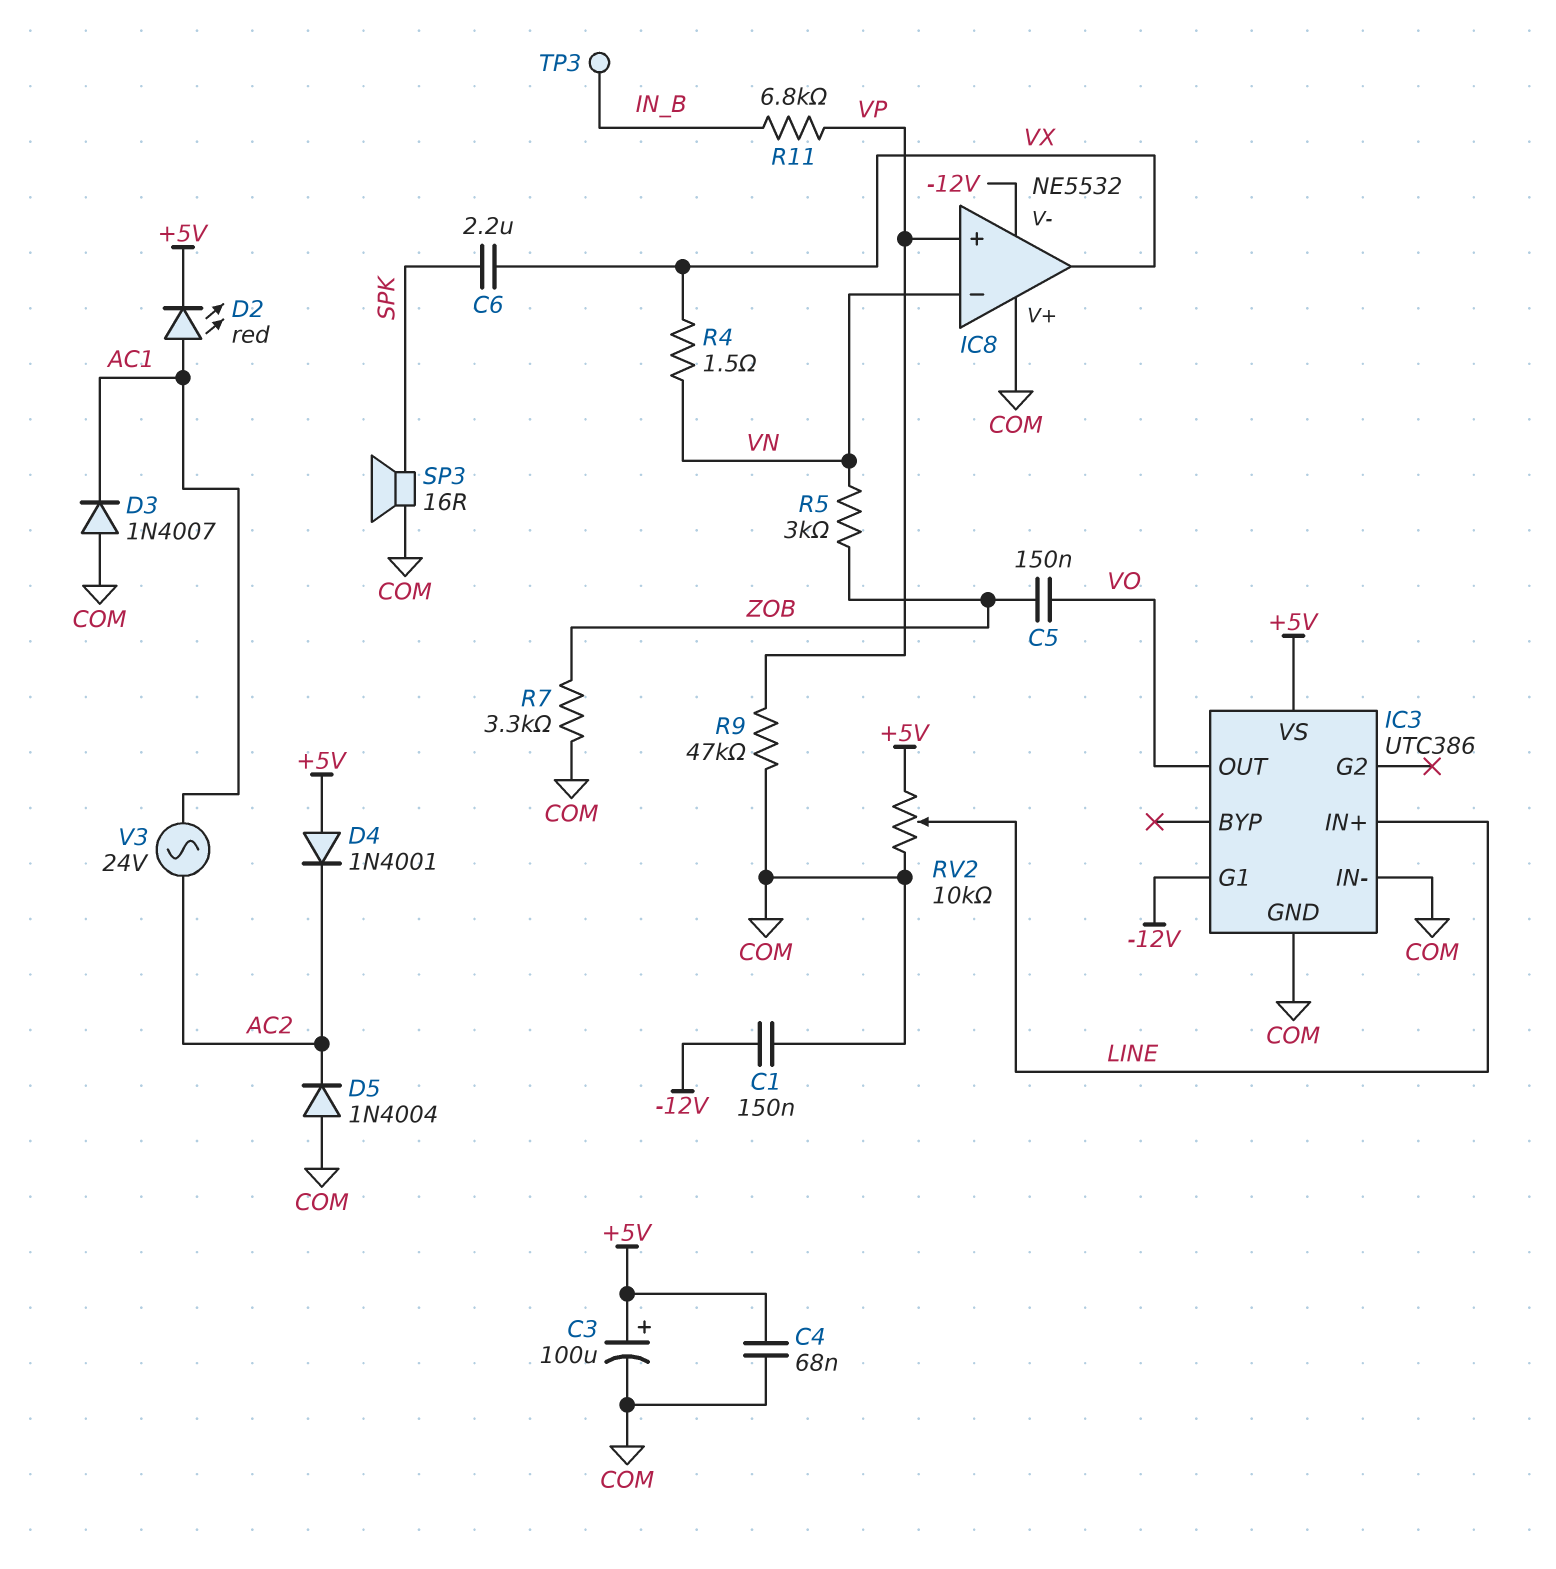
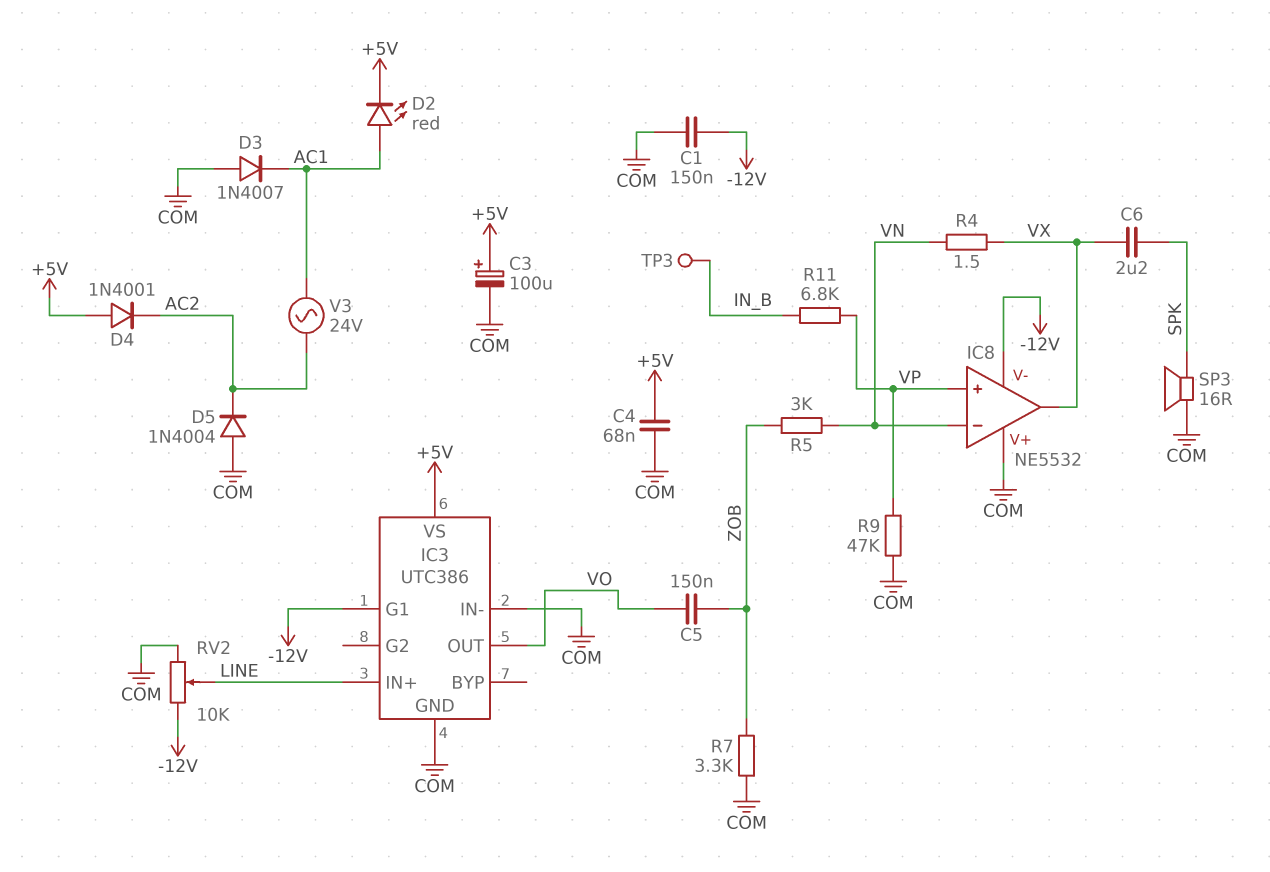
RV2: 10k (+5V, COM, wiper LINE) -> 10k (-12V, COM, wiper LINE)

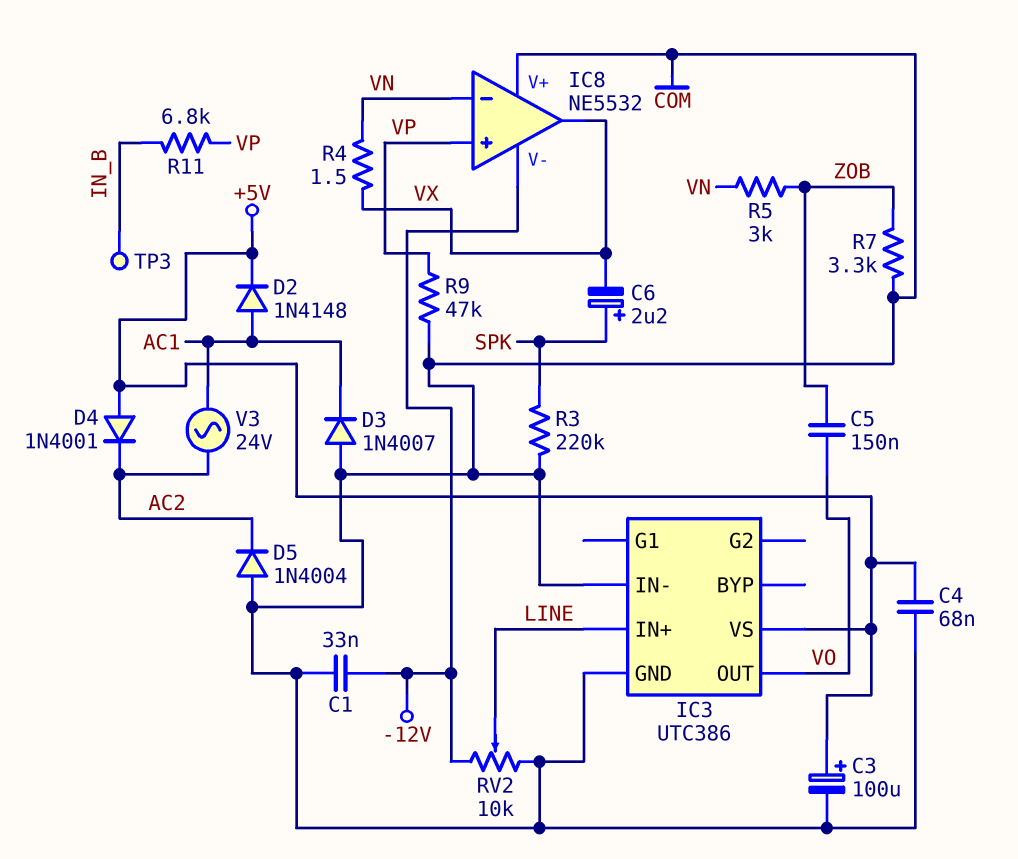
C1: 150nF (-12V, COM) -> 33nF (-12V, COM)
C6: 2.2uF (SPK, VX) -> 2.2uF (plus SPK, minus VX)
D2: LED red (A AC1, K +5V) -> diode 1N4148 (A AC1, K +5V)
IC3 pin G1: -12V -> none
R3: none -> 220k (COM, SPK)
SP3: speaker 16R (COM, SPK) -> none

